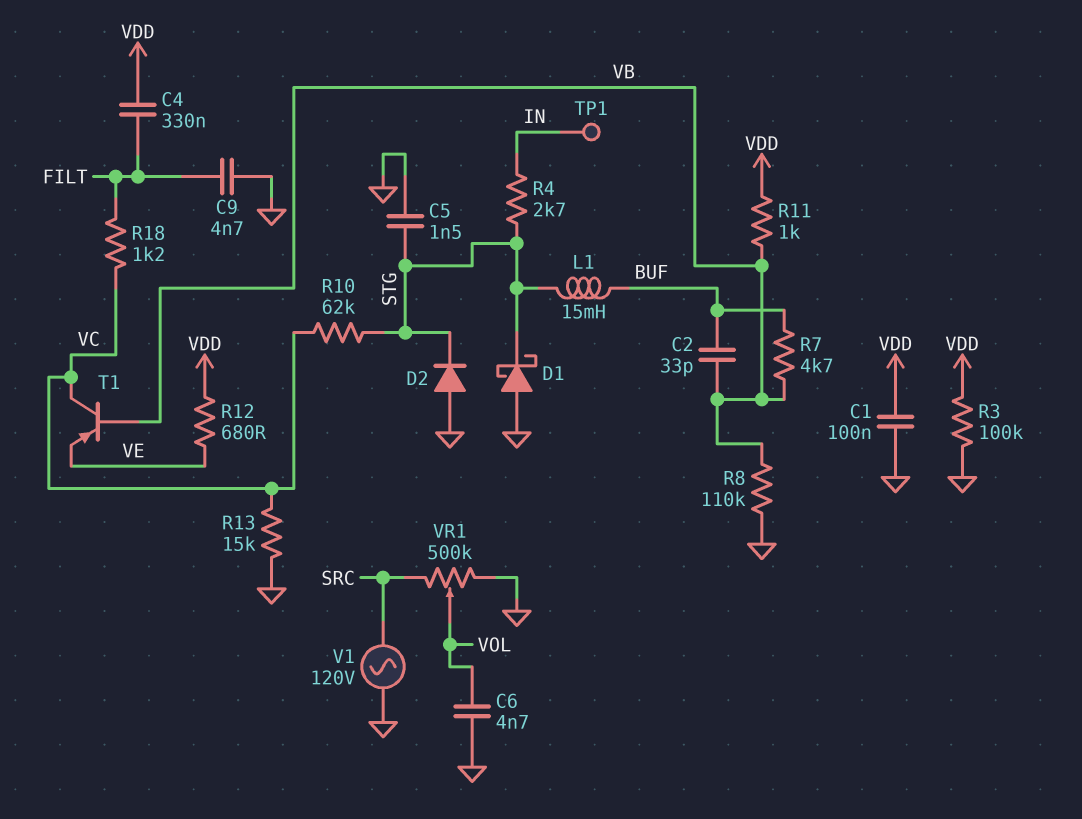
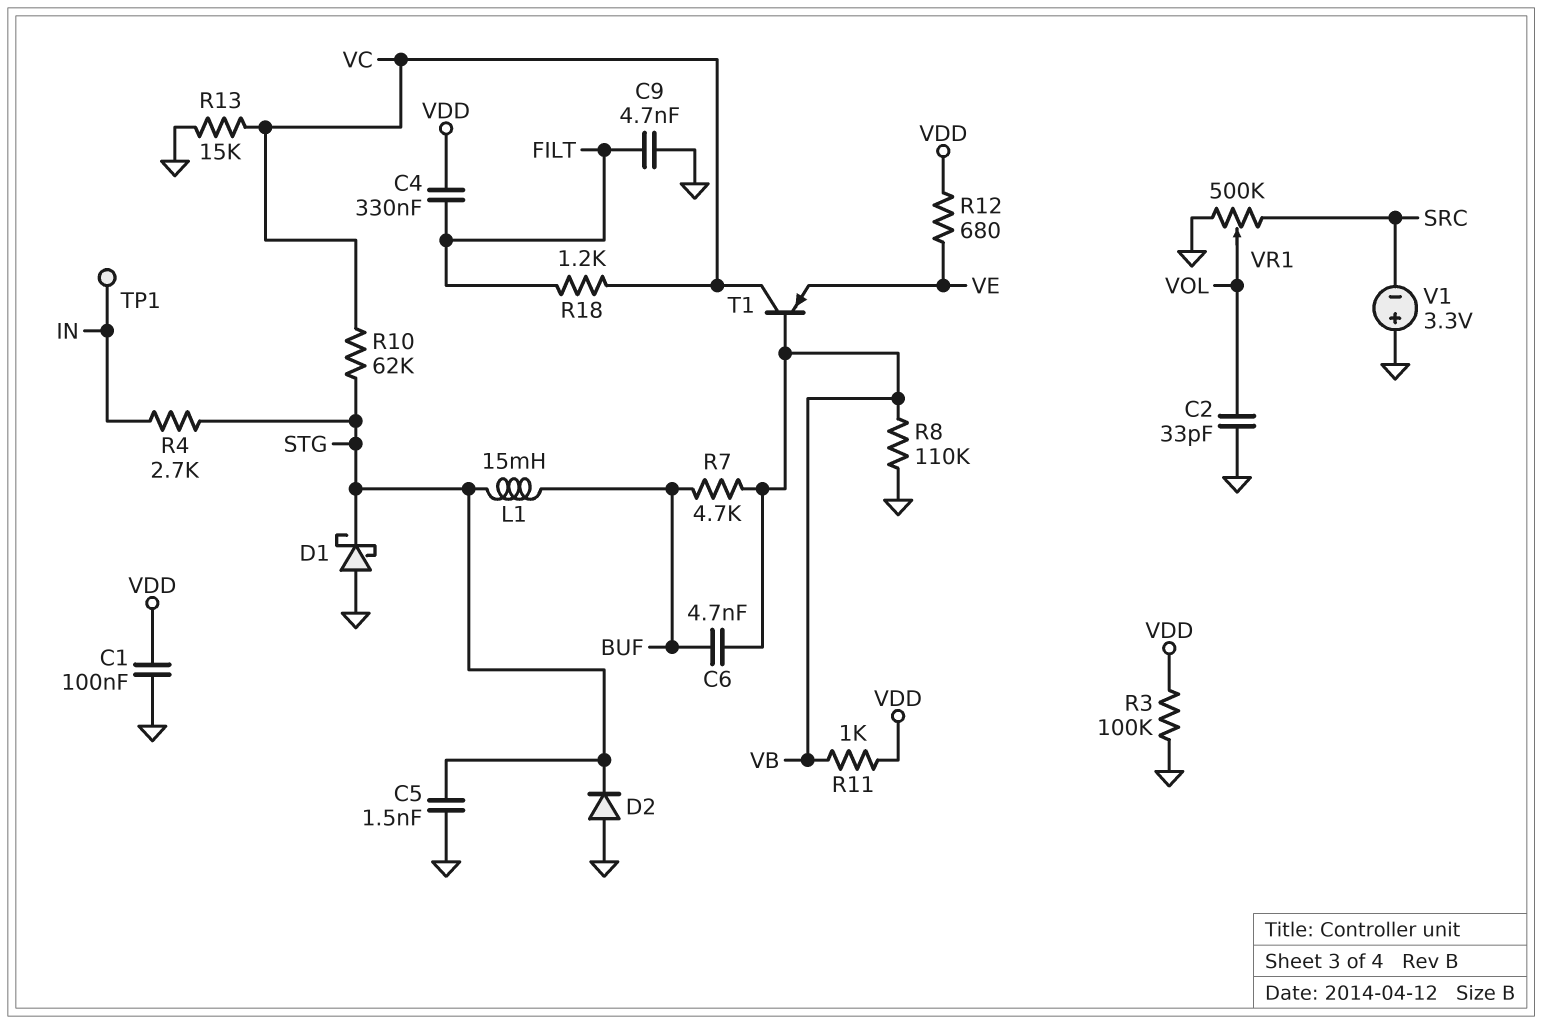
C2: 33pF (BUF, VB) -> 33pF (GND, VOL)
C6: 4.7nF (GND, VOL) -> 4.7nF (BUF, VB)
V1: AC 120V (GND, SRC) -> 3.3V (plus GND, minus SRC)

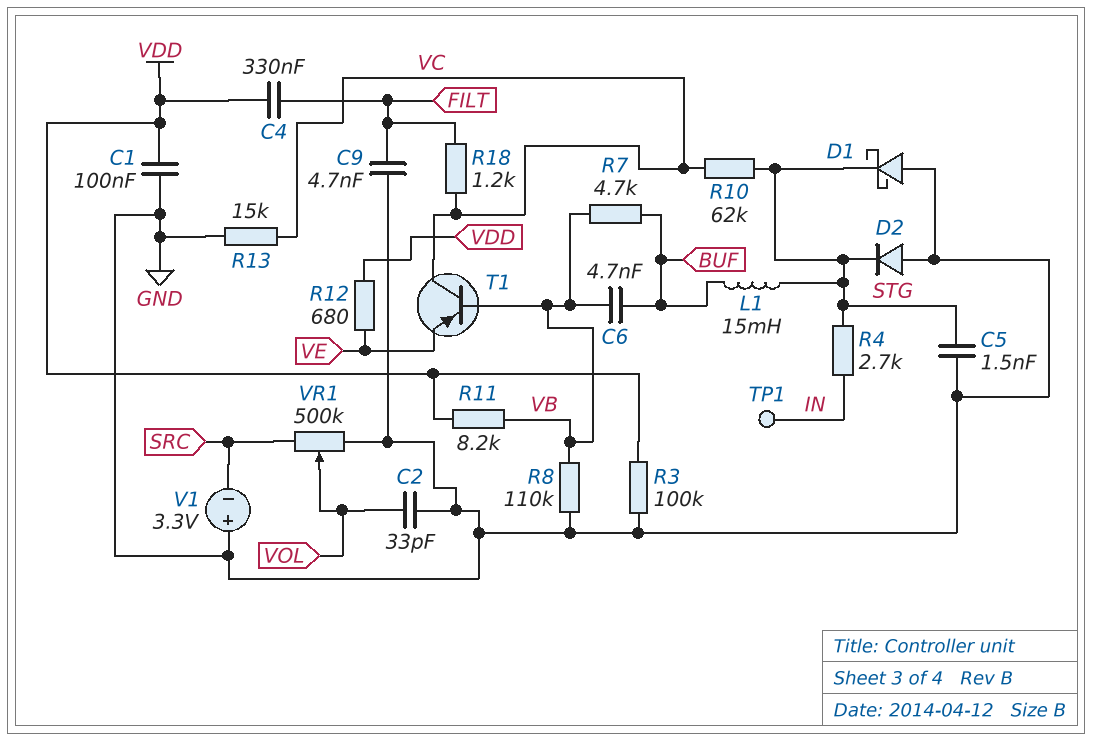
R11: 1k (VB, VDD) -> 8.2k (VB, VDD)

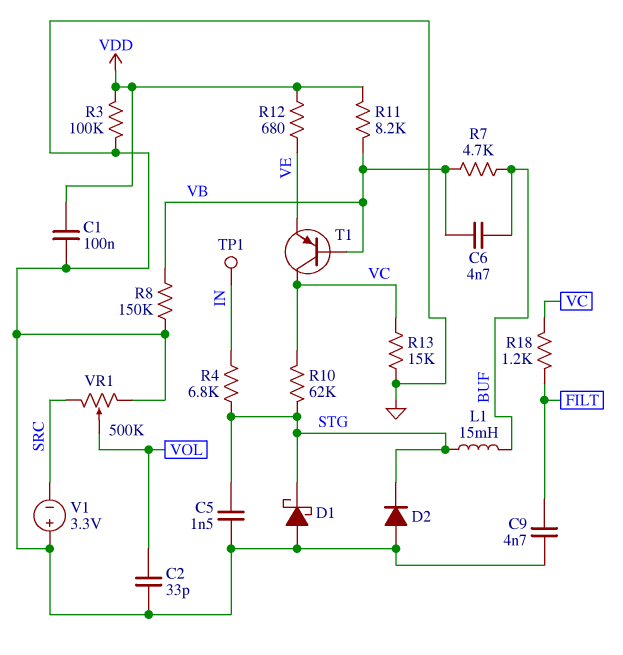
C4: 330nF (FILT, VDD) -> none
R4: 2.7k (IN, STG) -> 6.8k (IN, STG)
R8: 110k (GND, VB) -> 150k (GND, VB)

